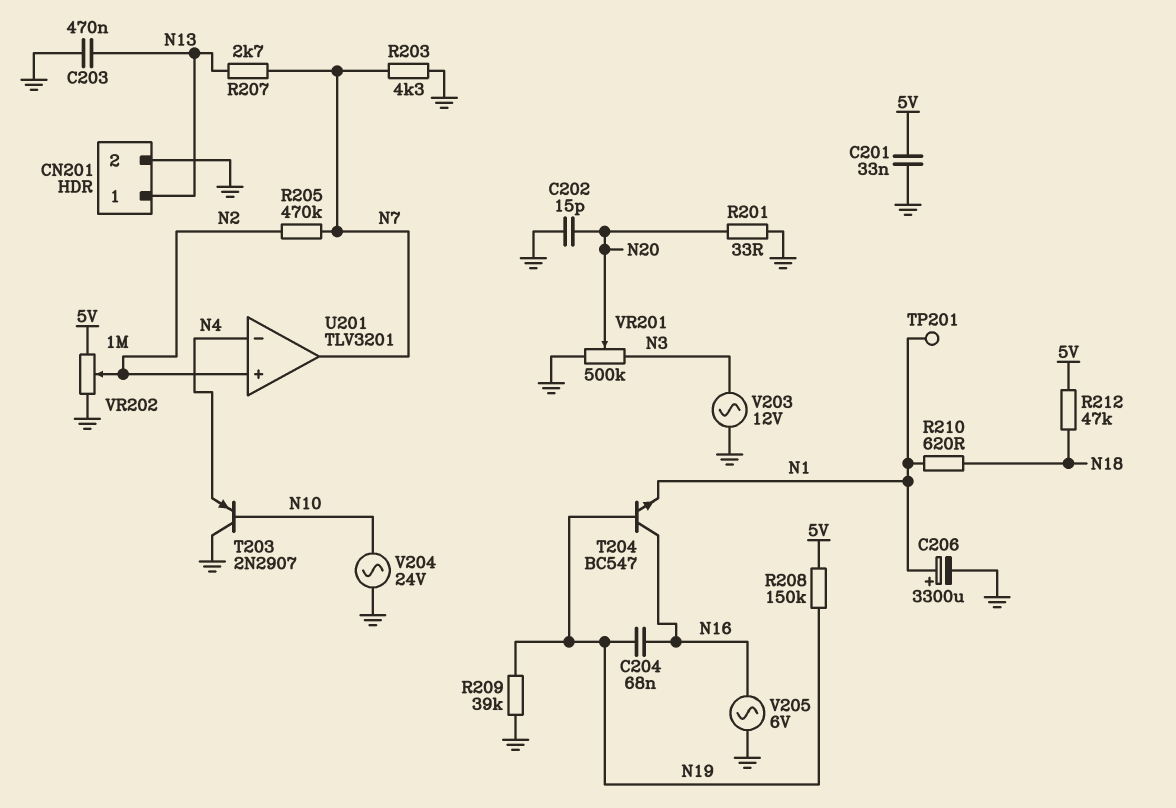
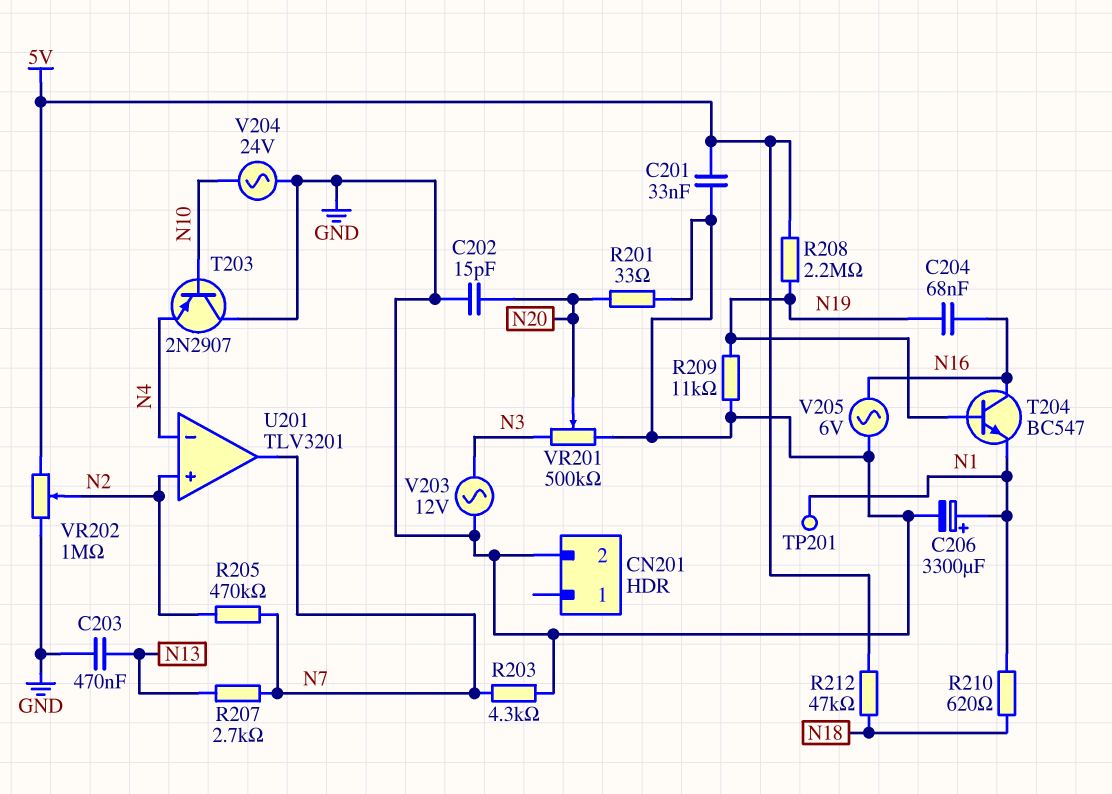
CN201 pin 1: N13 -> none
R208: 150k (5V, N19) -> 2.2M (5V, N19)
R209: 39k (GND, N19) -> 11k (GND, N19)

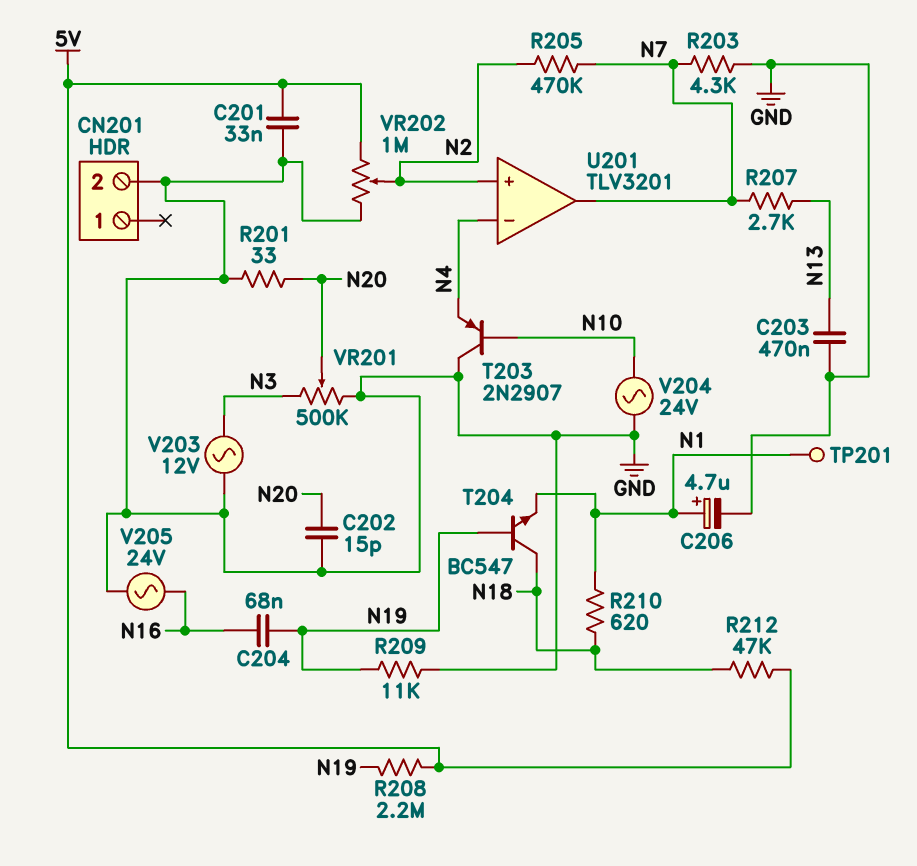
C206: 3300uF (plus N1, minus GND) -> 4.7uF (plus N1, minus GND)
T204: NPN BC547 (B N19, C N16, E N1) -> NPN BC547 (B N19, C N18, E N1)
V205: AC 6V (GND, N16) -> AC 24V (GND, N16)

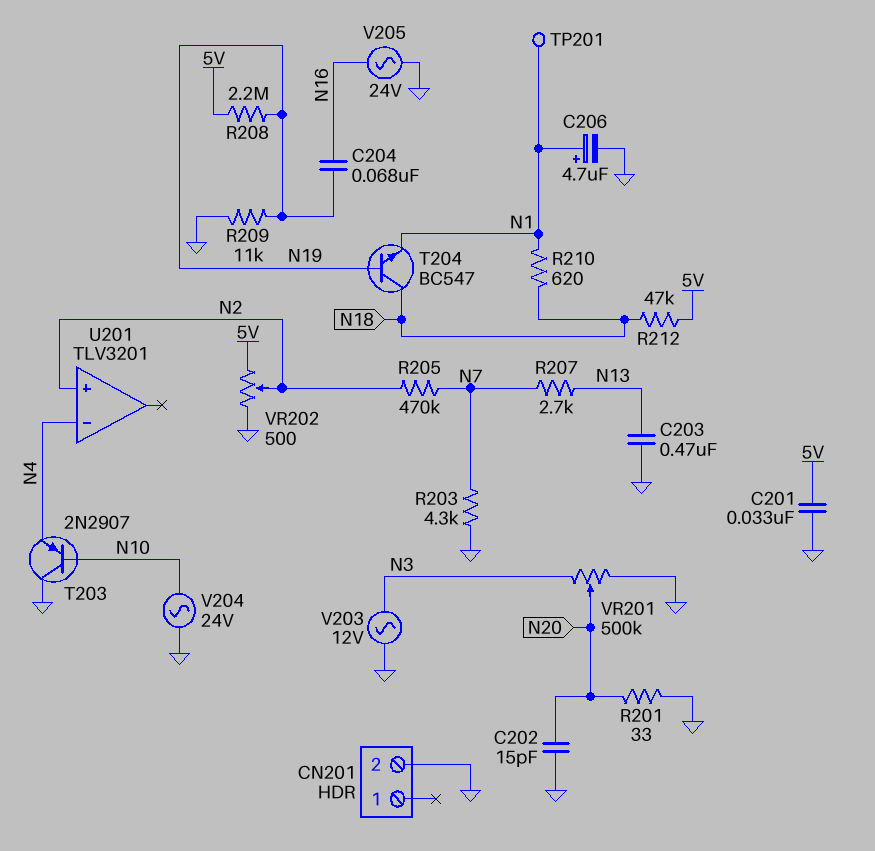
U201 pin out: N7 -> none
VR202: 1M (5V, GND, wiper N2) -> 500 (5V, GND, wiper N2)

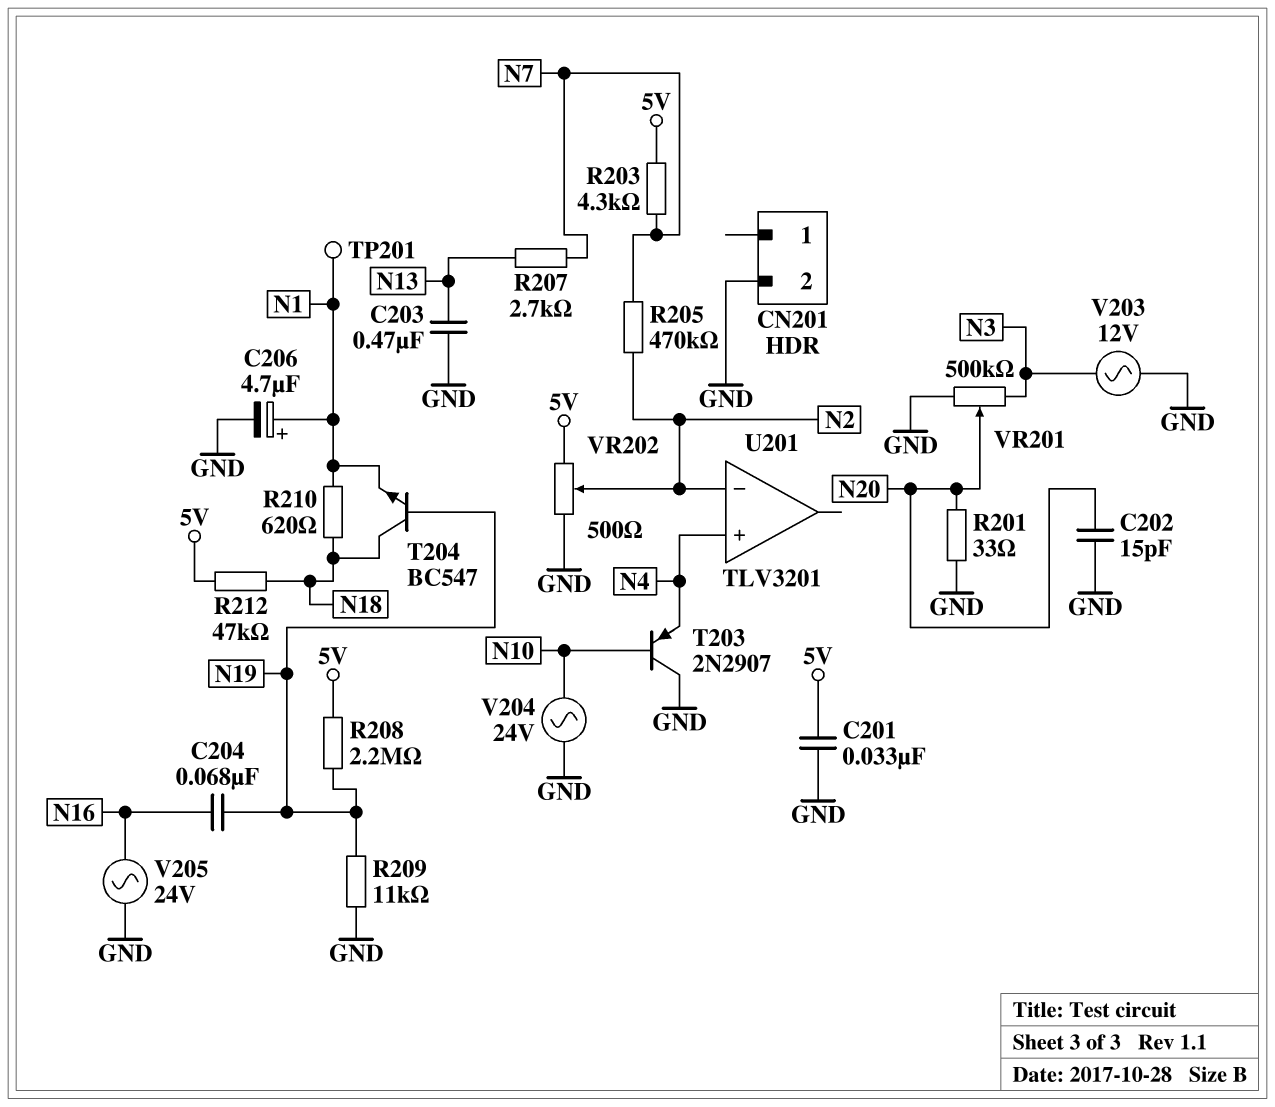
R203: 4.3k (GND, N7) -> 4.3k (5V, N7)
U201 pin in+: N2 -> N4
U201 pin in-: N4 -> N2

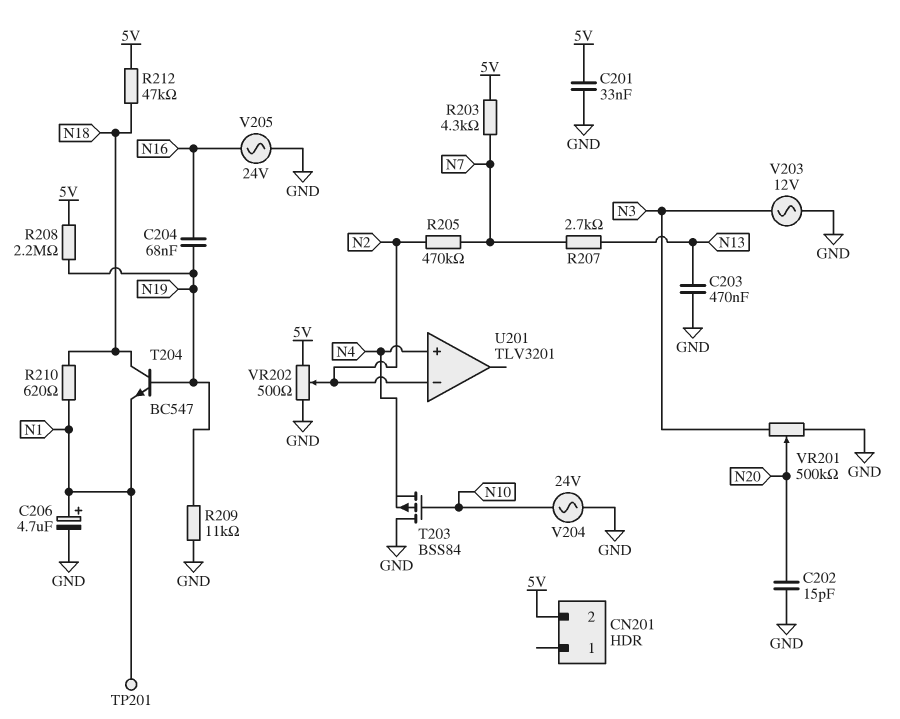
CN201 pin 2: GND -> 5V
R201: 33 (GND, N20) -> none
T203: PNP 2N2907 (B N10, C GND, E N4) -> PMOS BSS84 (G N10, D GND, S N4)

